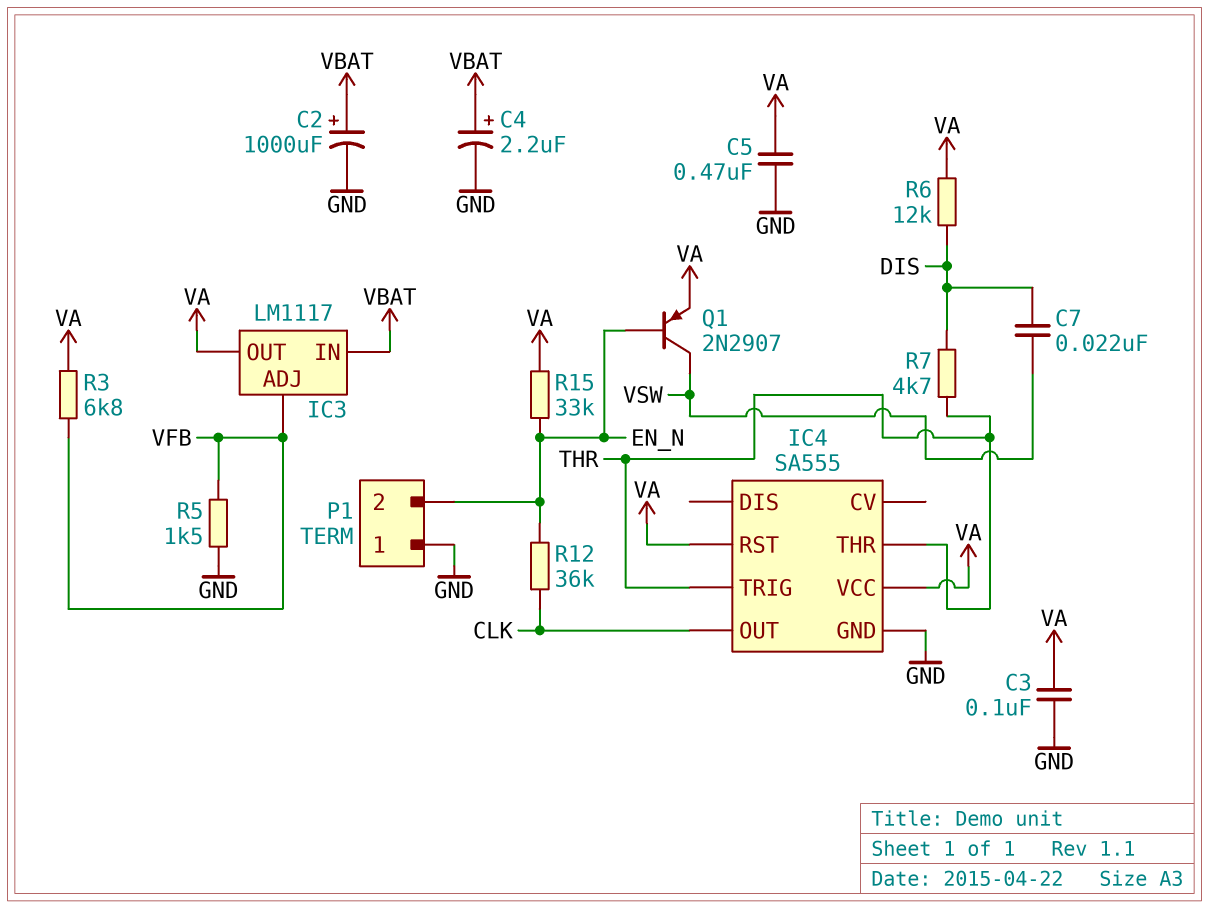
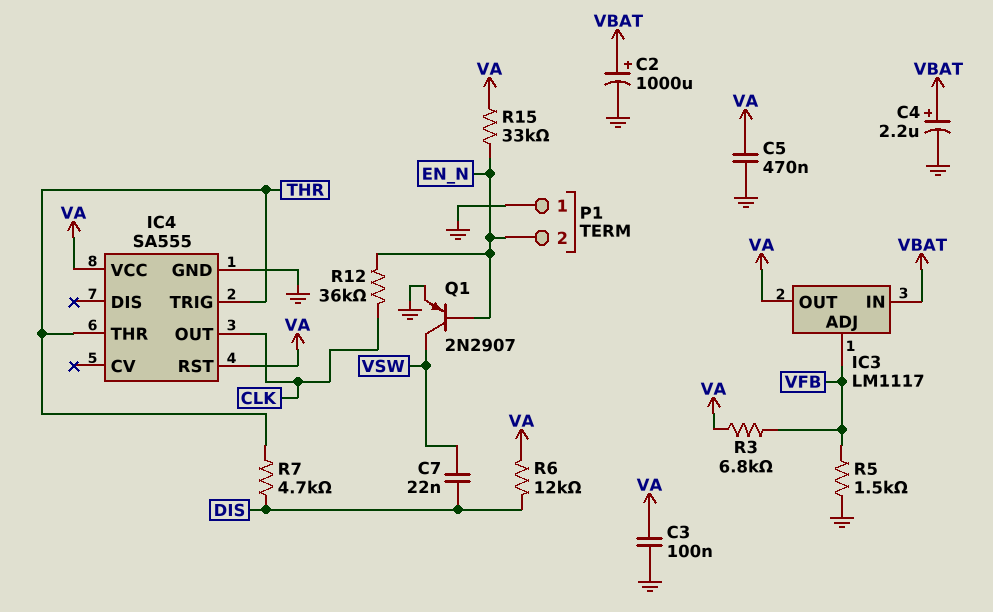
Q1: PNP 2N2907 (B EN_N, C VSW, E VA) -> PNP 2N2907 (B EN_N, C VSW, E GND)

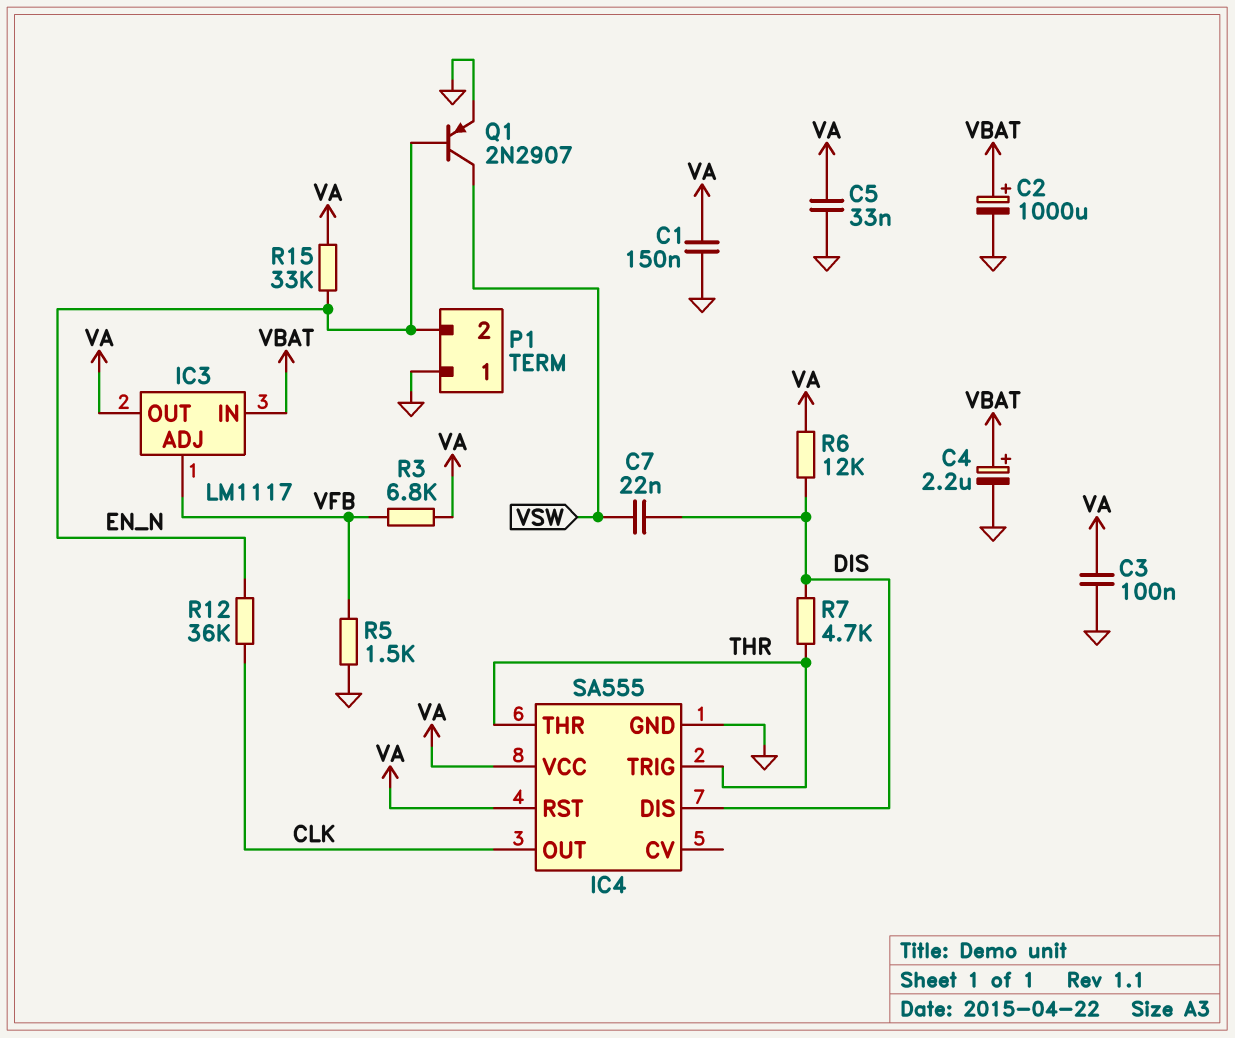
C1: none -> 150nF (GND, VA)
C5: 470nF (GND, VA) -> 33nF (GND, VA)
IC4 pin DIS: none -> DIS

